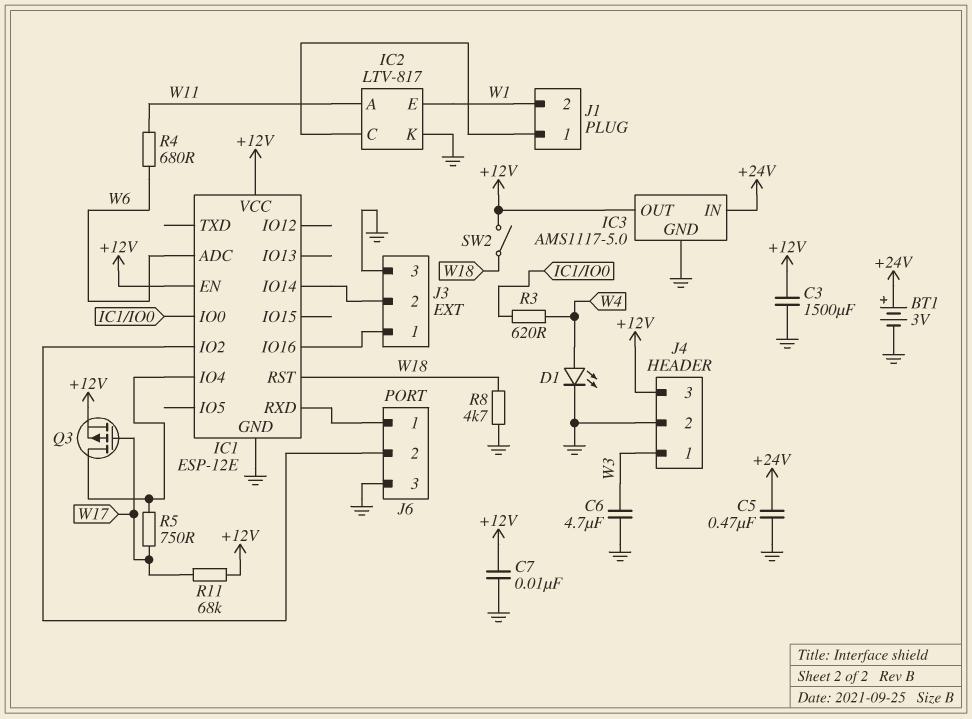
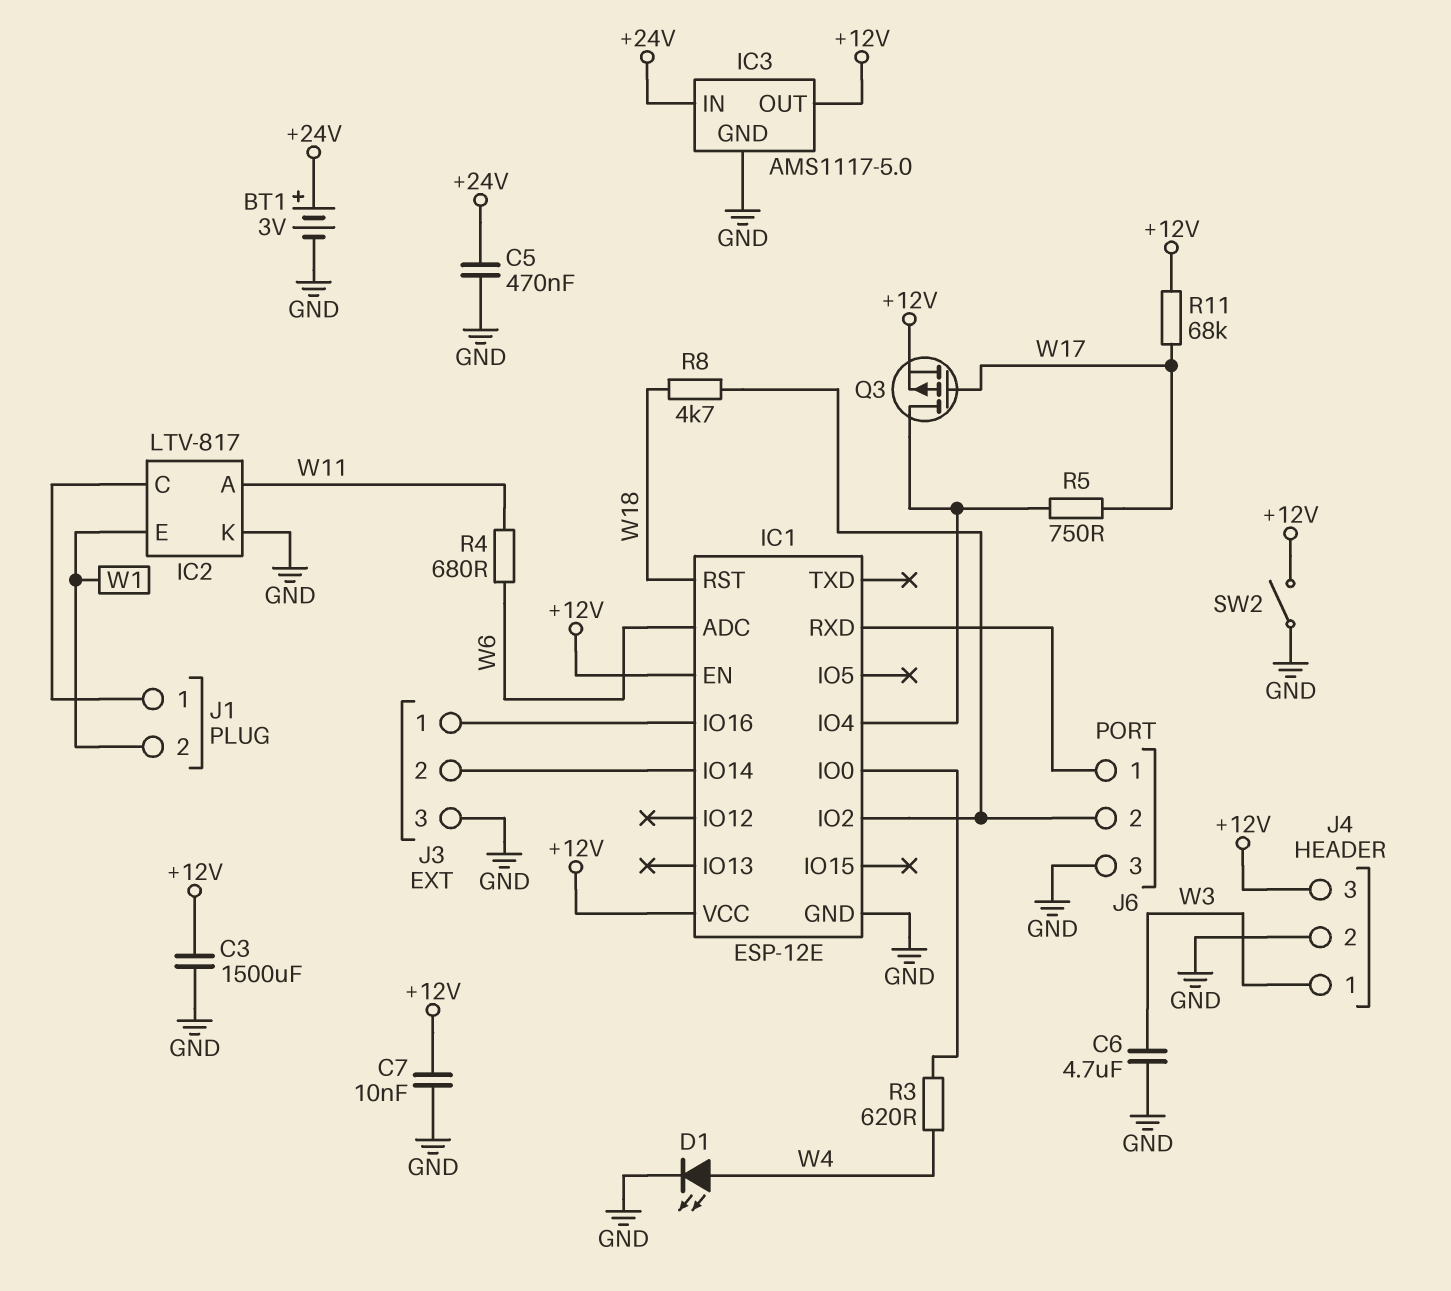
R8: 4.7k (GND, W18) -> 4.7k (IC1/IO2, W18)
SW2: switch (+12V, W18) -> switch (+12V, GND)

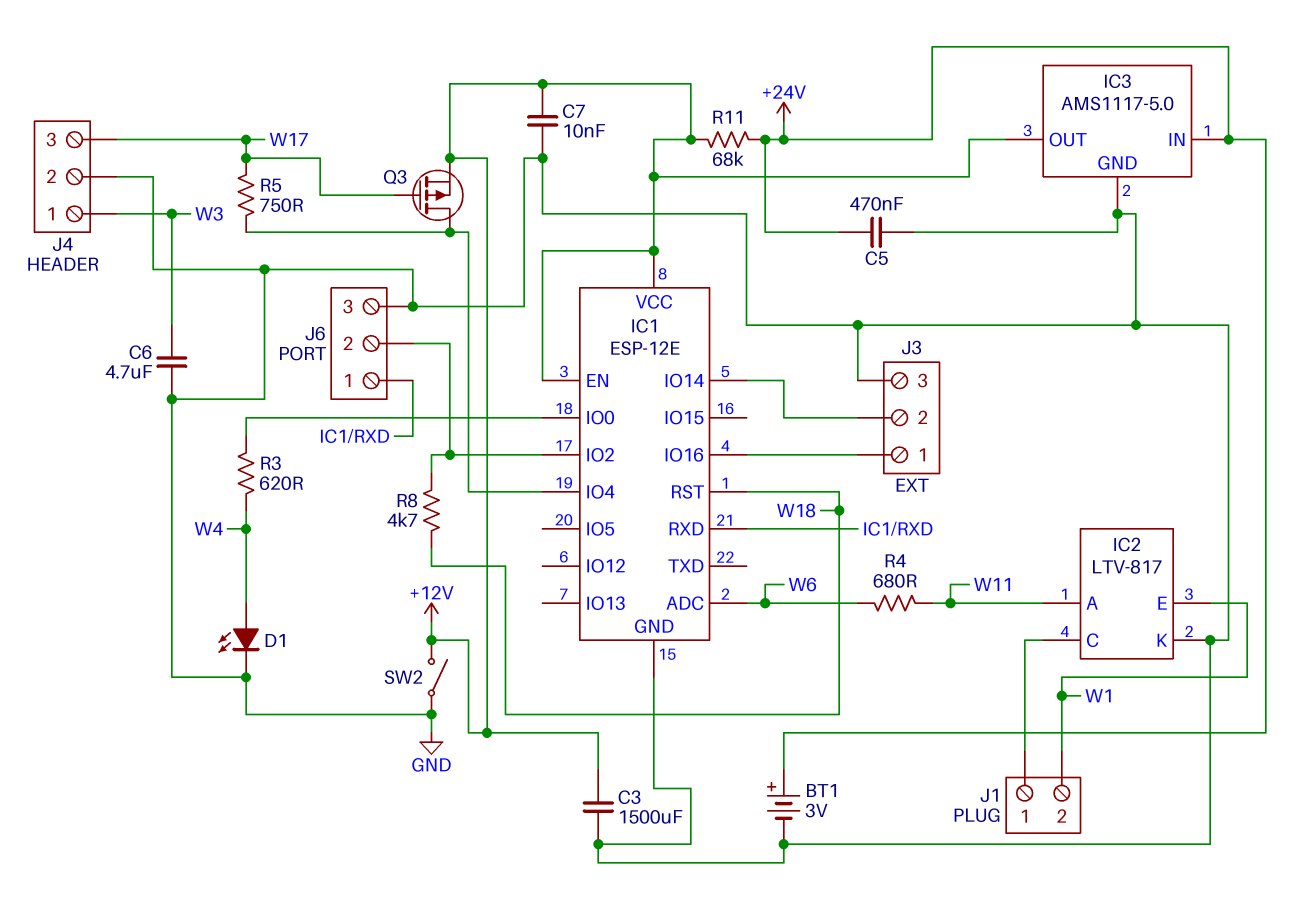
J4 pin 3: +12V -> W17
R11: 68k (+12V, W17) -> 68k (+12V, +24V)

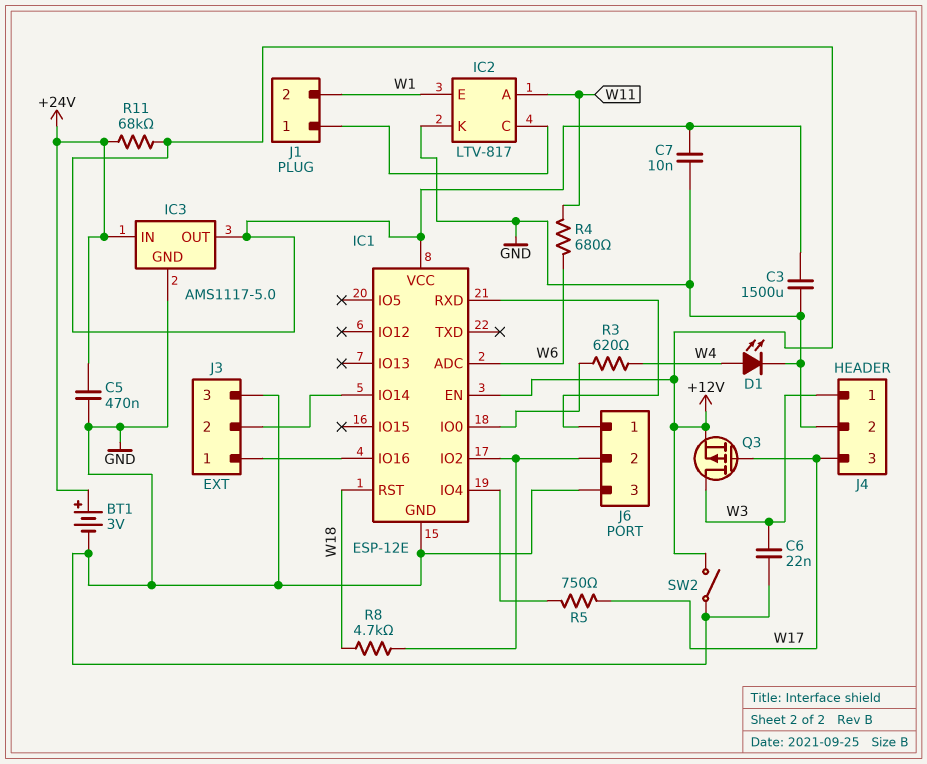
C6: 4.7uF (GND, W3) -> 22nF (GND, W3)
Q3: PMOS (G W17, D IC1/IO4, S +12V) -> PMOS (G W17, D W3, S +12V)

